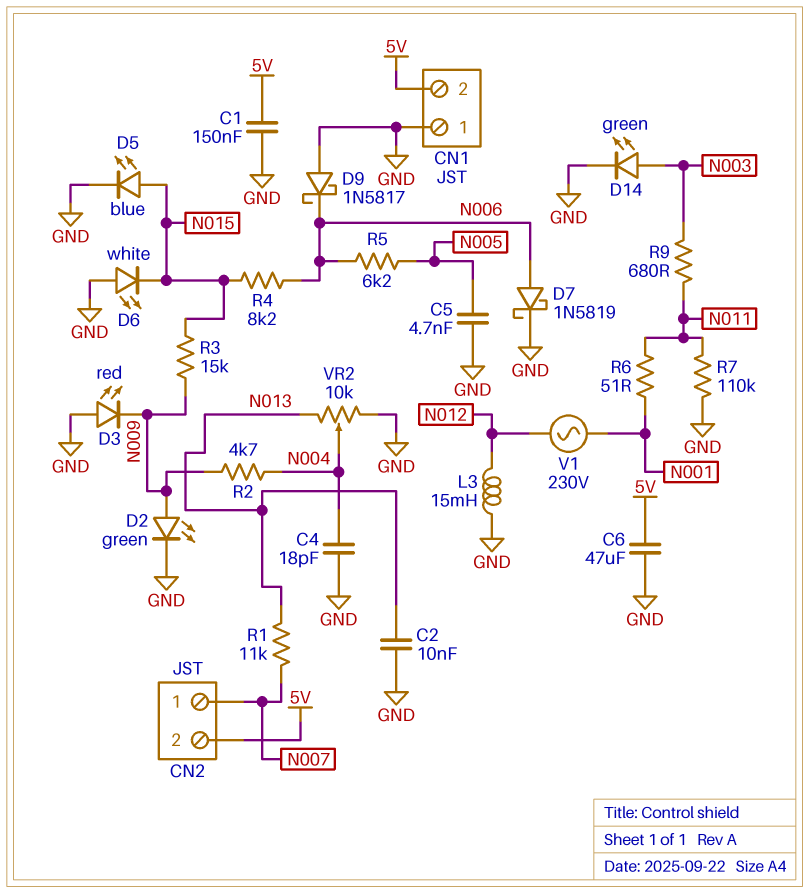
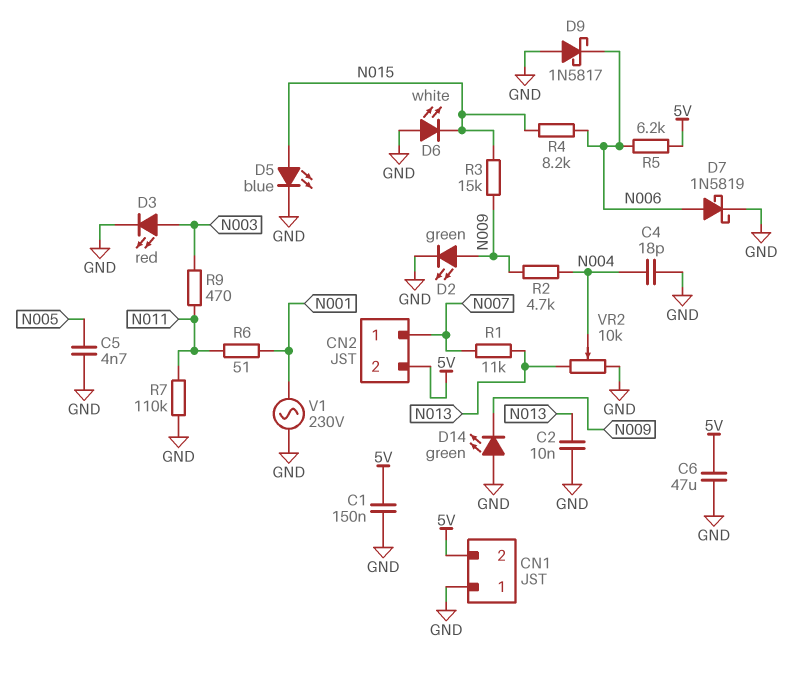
D3: LED red (A GND, K N009) -> LED red (A N003, K GND)
D14: LED green (A N003, K GND) -> LED green (A GND, K N009)
L3: 15mH (GND, N012) -> none
R5: 6.2k (N005, N006) -> 6.2k (5V, N006)
R9: 680 (N003, N011) -> 470 (N003, N011)
V1: AC 230V (N001, N012) -> AC 230V (GND, N001)

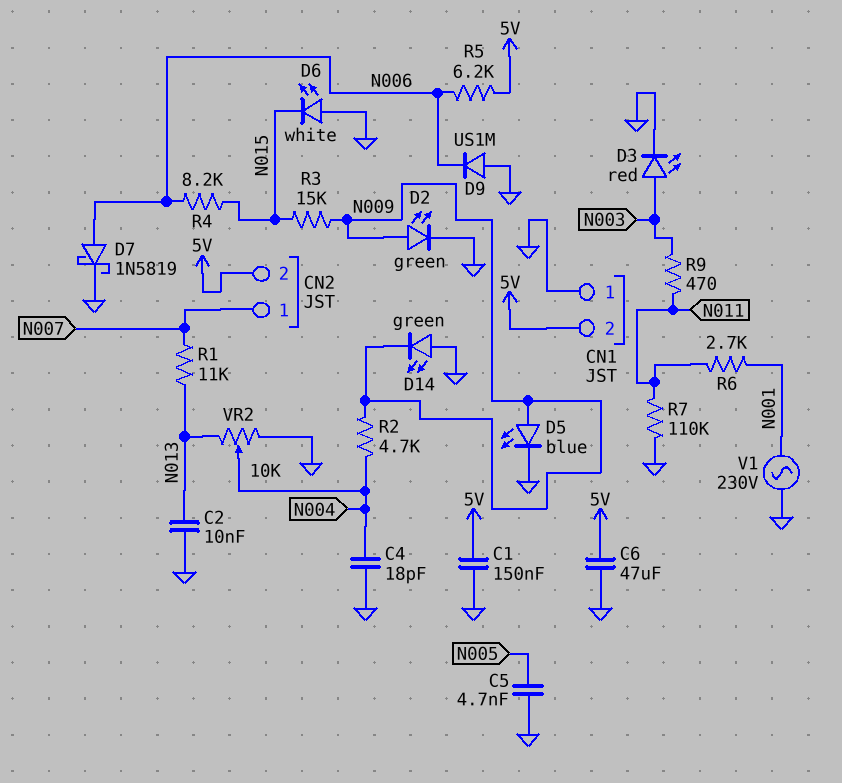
D5: LED blue (A N015, K GND) -> LED blue (A N009, K GND)
D9: schottky 1N5817 (A GND, K N006) -> diode US1M (A GND, K N006)
R6: 51 (N001, N011) -> 2.7k (N001, N011)

